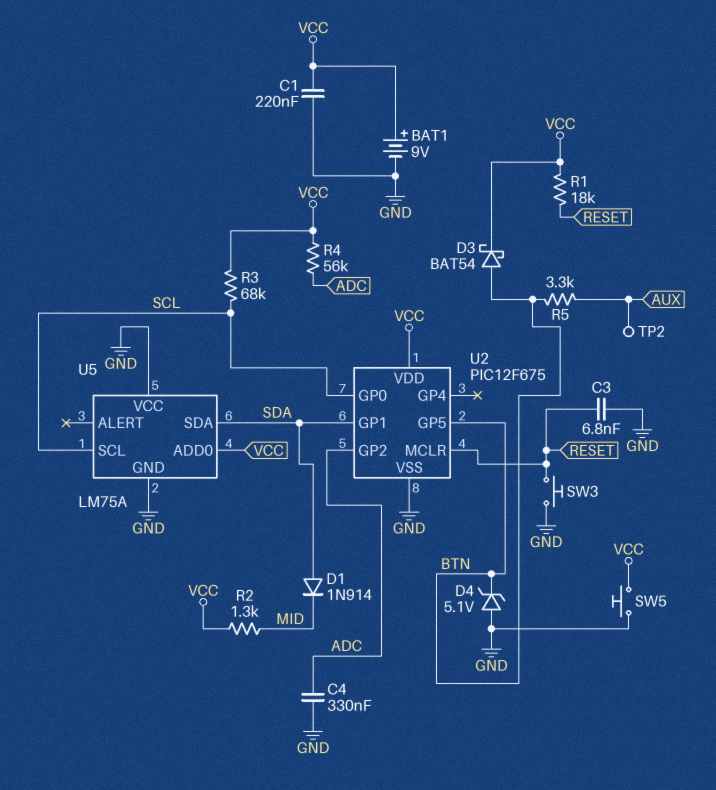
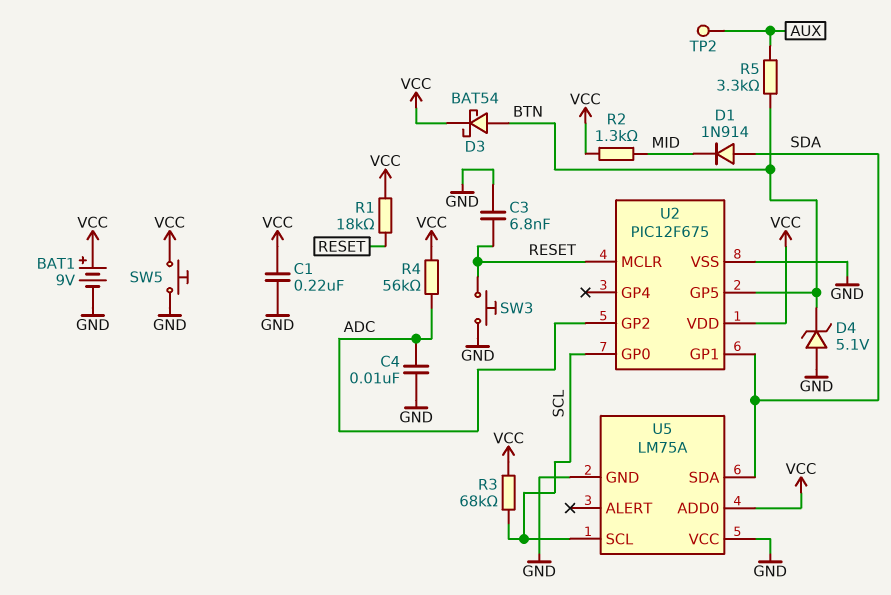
C4: 330nF (ADC, GND) -> 10nF (ADC, GND)

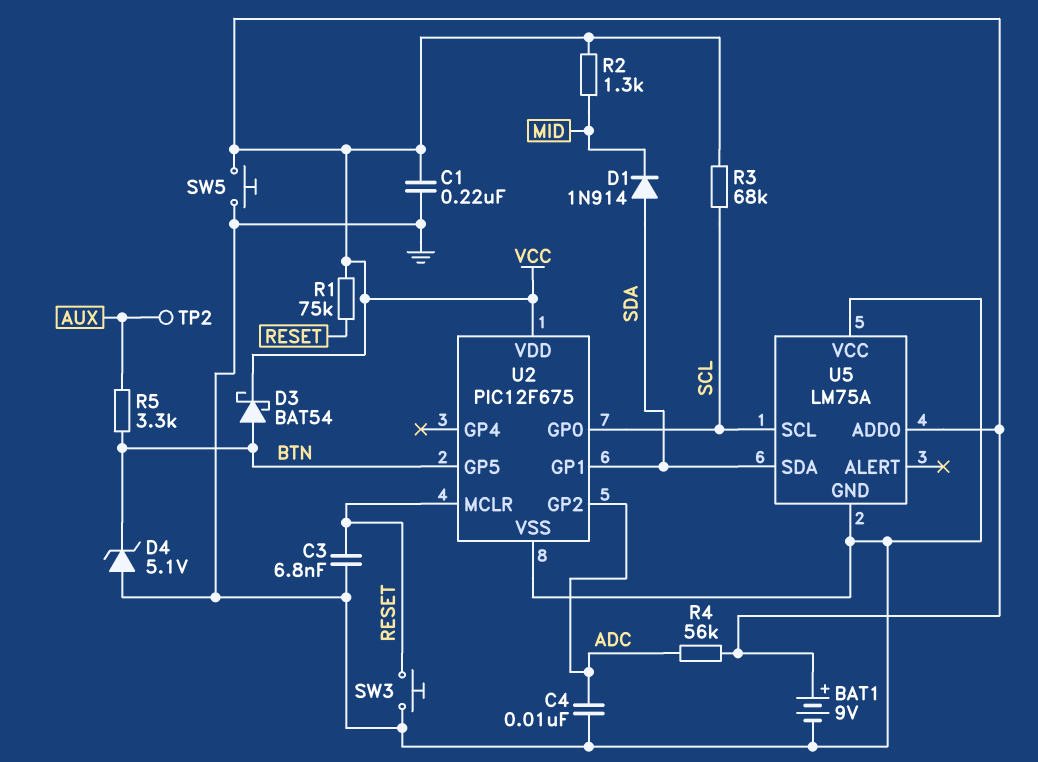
R1: 18k (RESET, VCC) -> 75k (RESET, VCC)

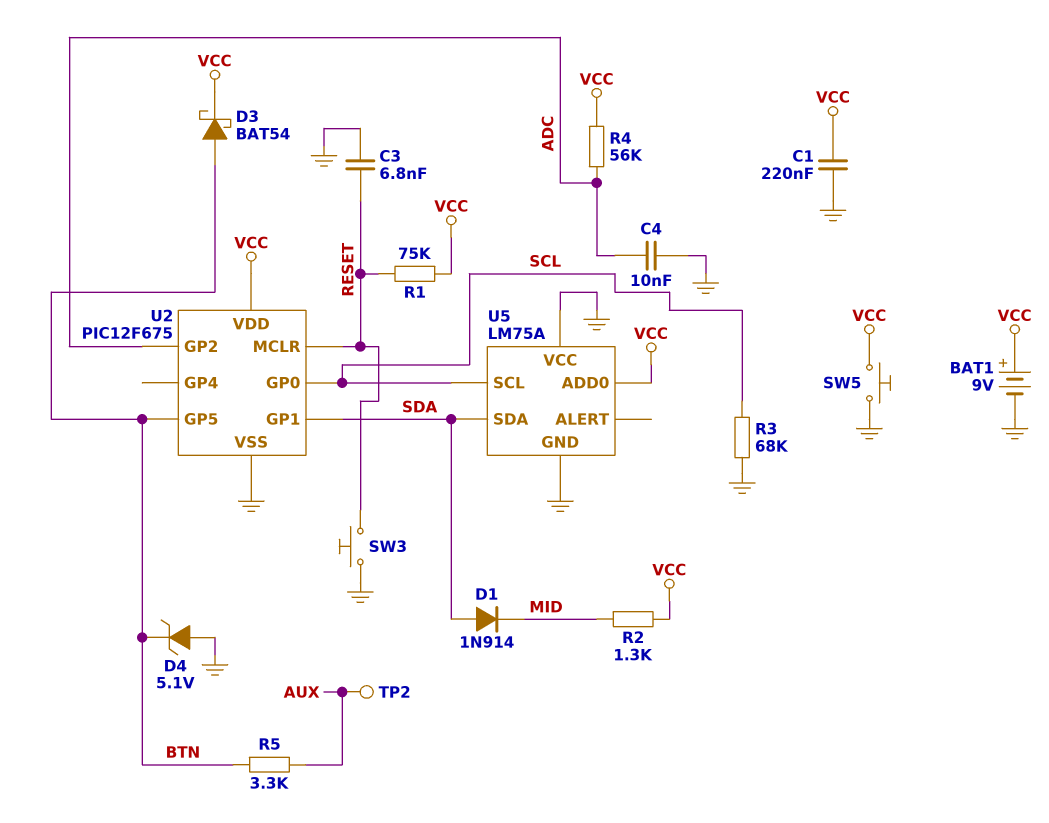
R3: 68k (SCL, VCC) -> 68k (GND, SCL)

